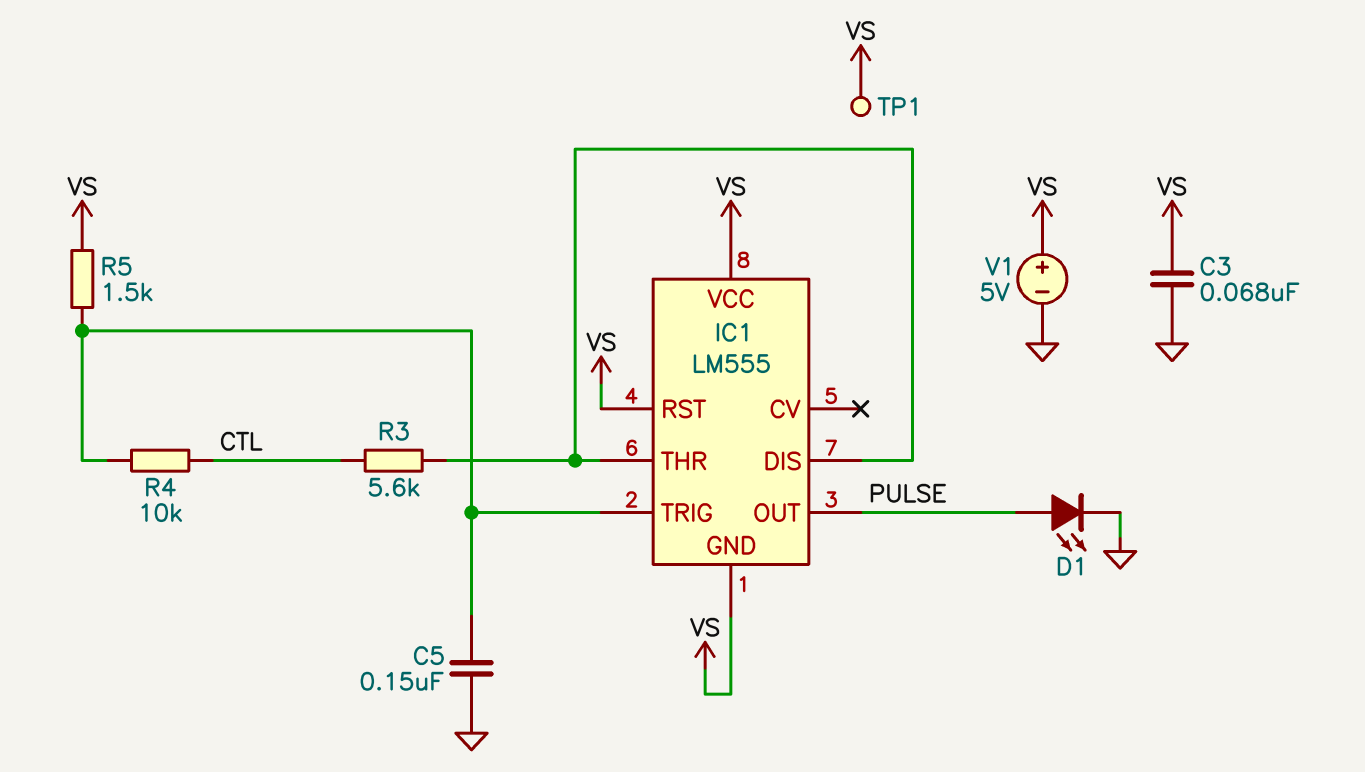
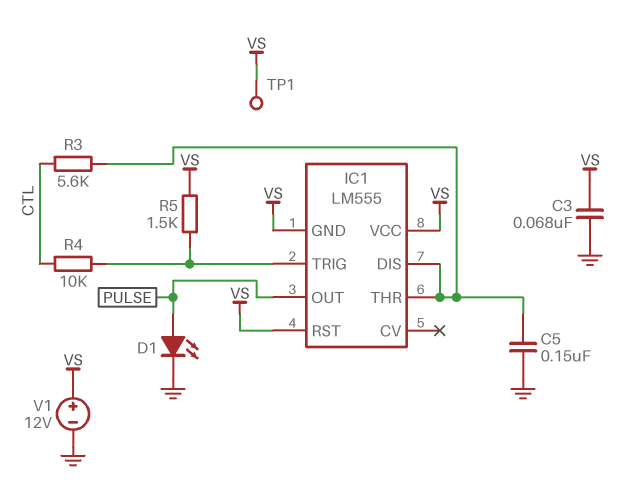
C5: 150nF (GND, IC1/TRIG) -> 150nF (GND, IC1/DIS)
V1: 5V (plus VS, minus GND) -> 12V (plus VS, minus GND)

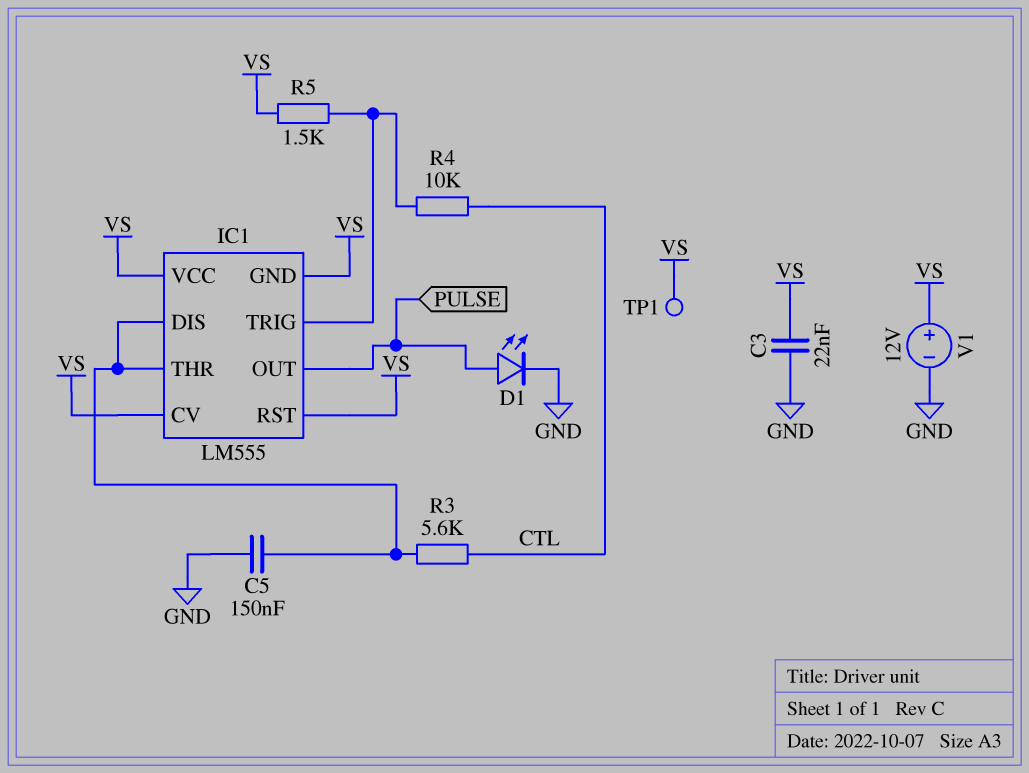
C3: 68nF (GND, VS) -> 22nF (GND, VS)
IC1 pin CV: none -> VS

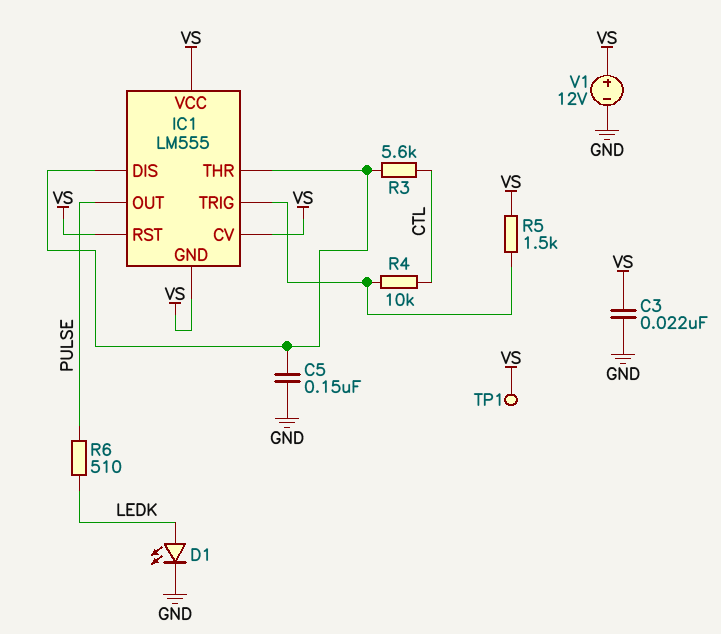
D1: LED (A PULSE, K GND) -> LED (A LEDK, K GND)
R6: none -> 510 (LEDK, PULSE)

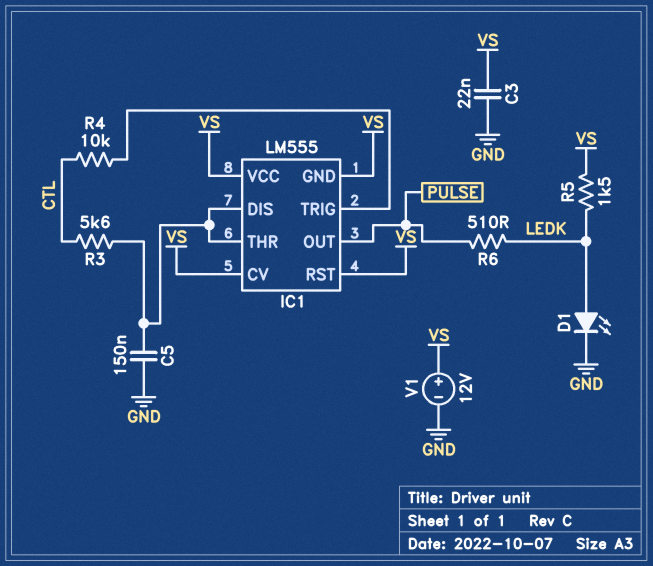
R5: 1.5k (IC1/TRIG, VS) -> 1.5k (LEDK, VS)
TP1: test point (VS) -> none

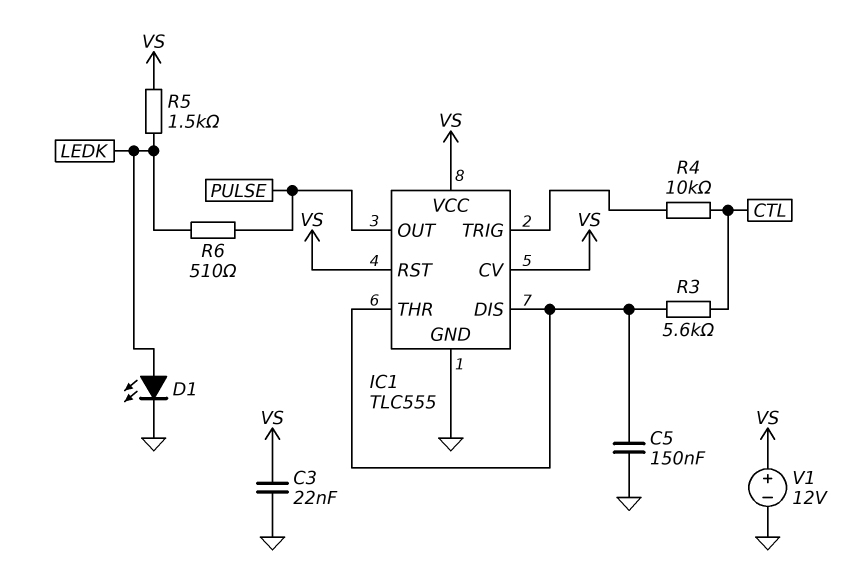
IC1: LM555 -> TLC555
IC1 pin GND: VS -> GND

